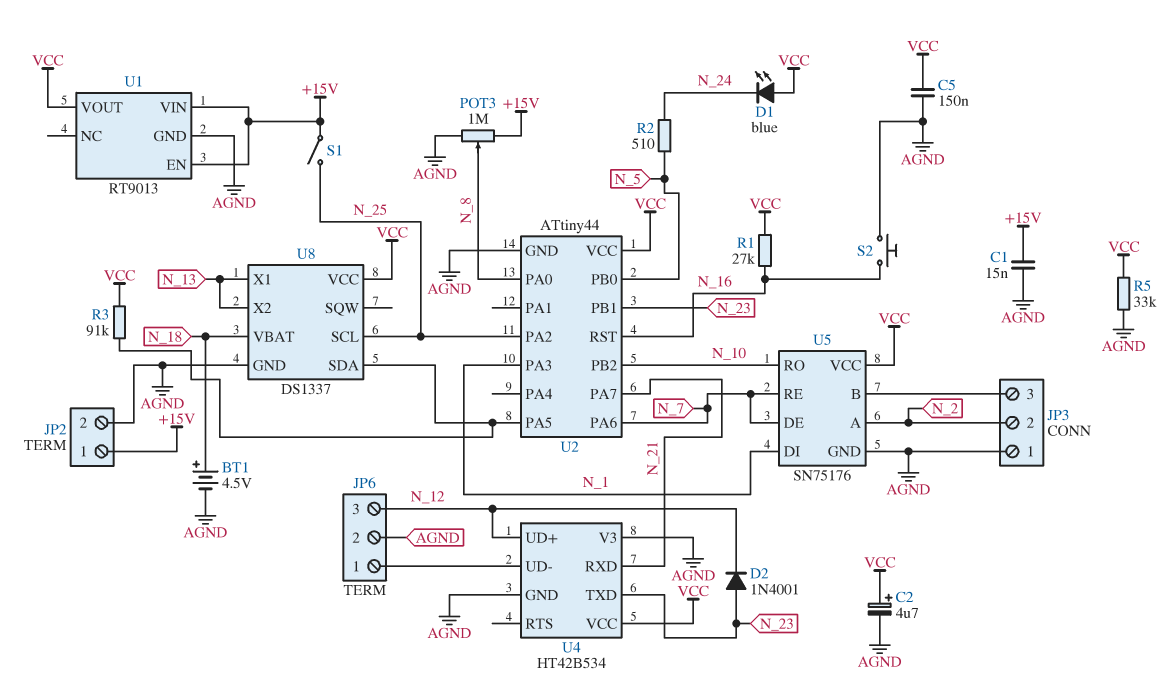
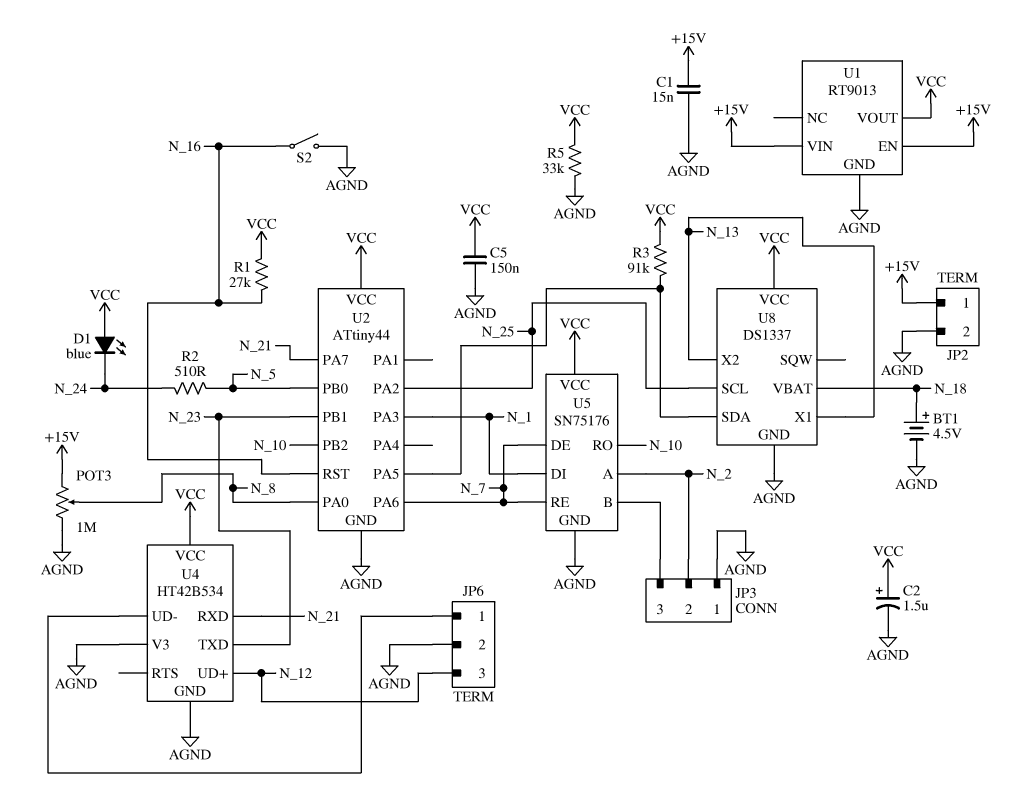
C2: 4.7uF (plus VCC, minus AGND) -> 1.5uF (plus VCC, minus AGND)
D2: diode 1N4001 (A N_23, K N_12) -> none
S1: switch (+15V, N_25) -> none
S2: button (AGND, N_16) -> switch (AGND, N_16)

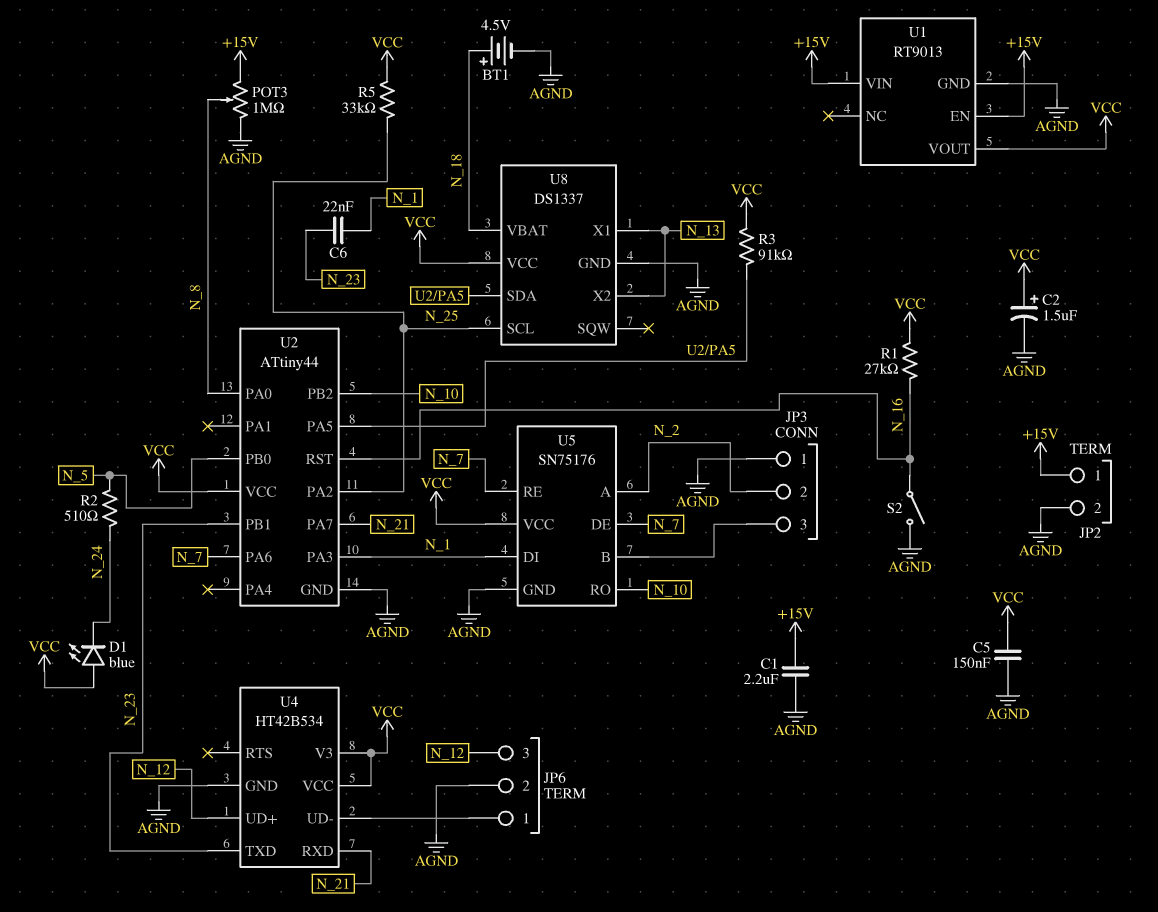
C1: 15nF (+15V, AGND) -> 2.2uF (+15V, AGND)
C6: none -> 22nF (N_1, N_23)
R5: 33k (AGND, VCC) -> 33k (N_25, VCC)
U4 pin V3: AGND -> VCC

